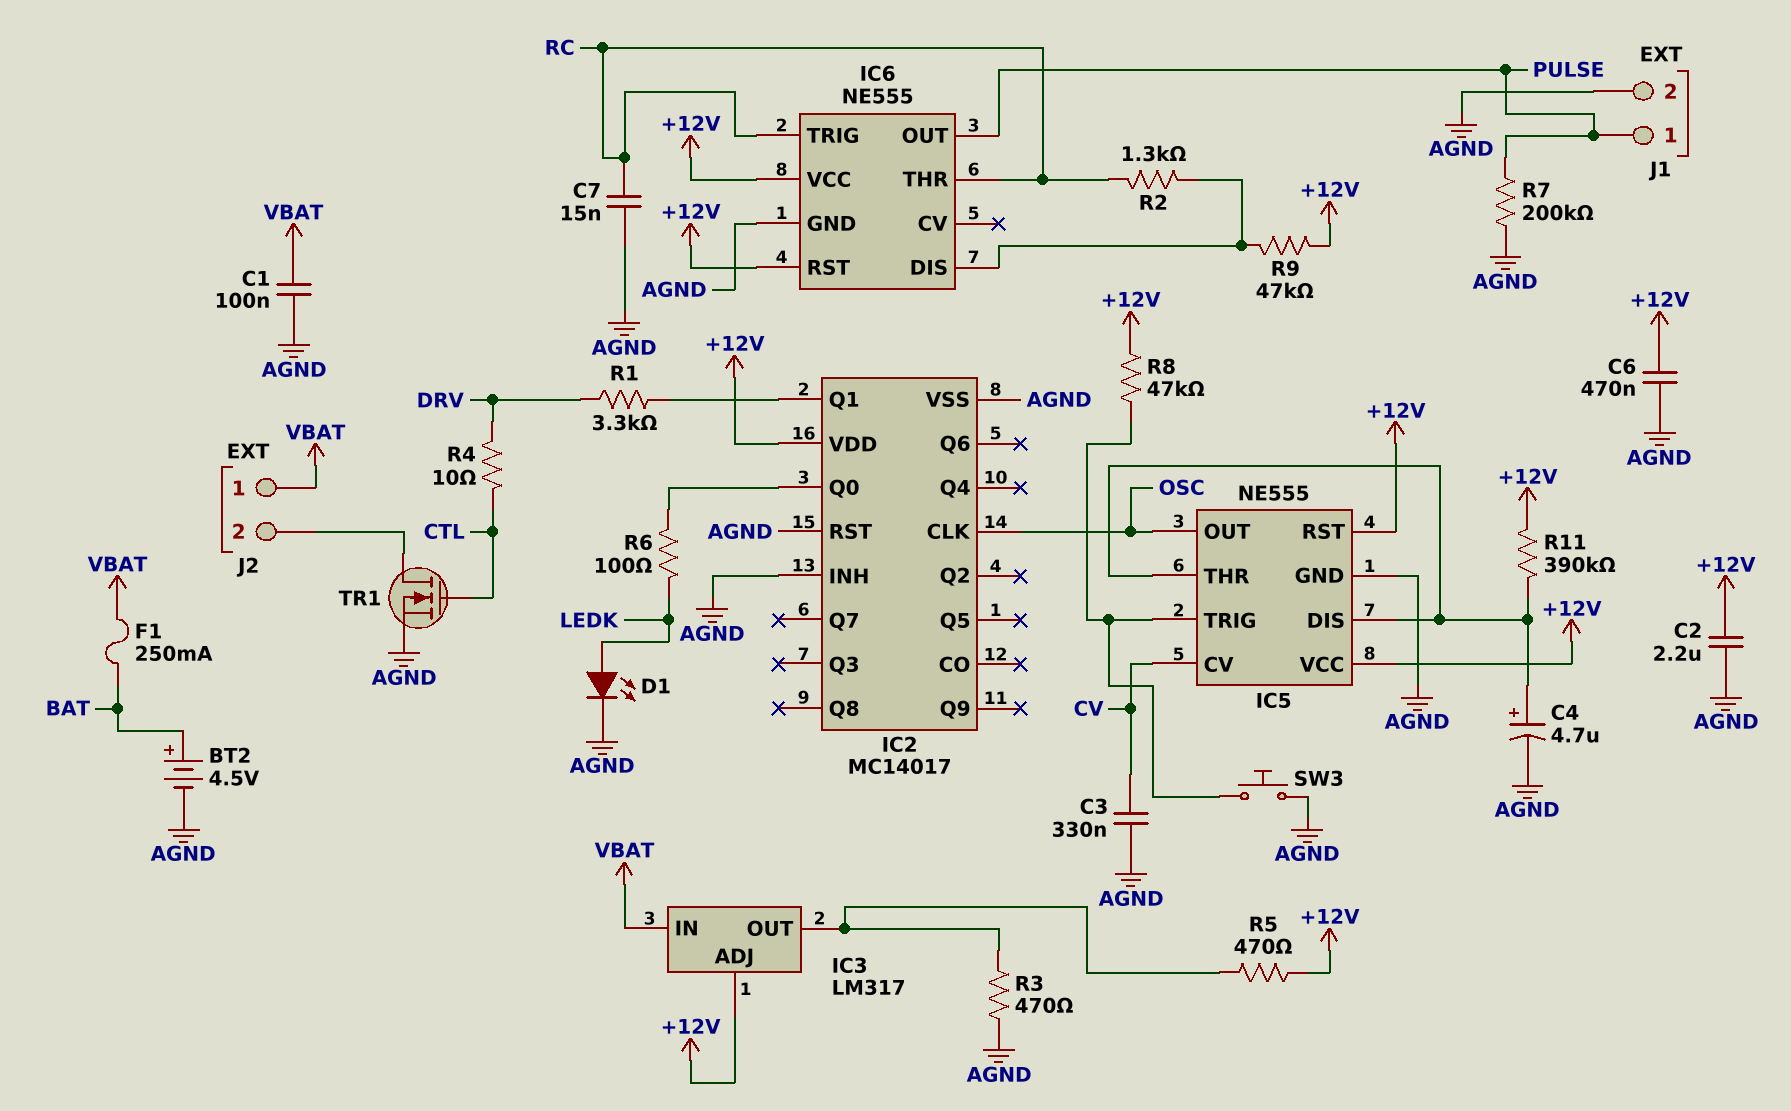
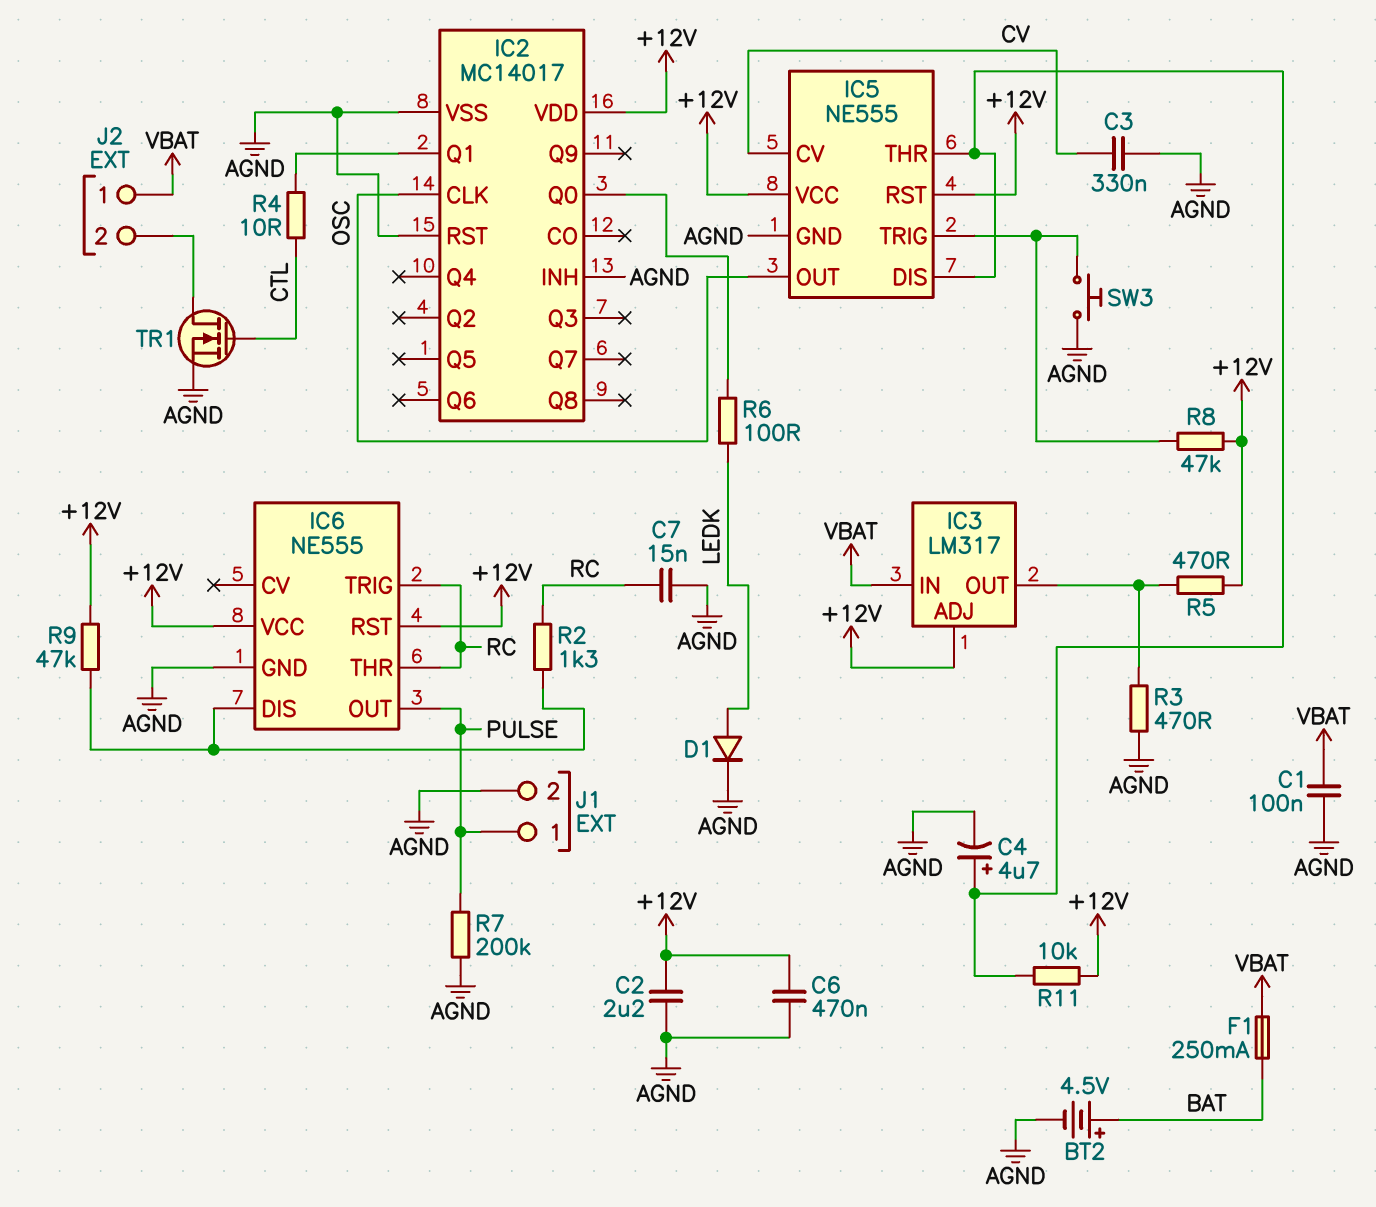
D1: LED (A LEDK, K AGND) -> diode (A LEDK, K AGND)
R1: 3.3k (DRV, IC2/Q1) -> none
R4: 10 (CTL, DRV) -> 10 (CTL, IC2/Q1)
R11: 390k (+12V, IC5/DIS) -> 10k (+12V, IC5/DIS)

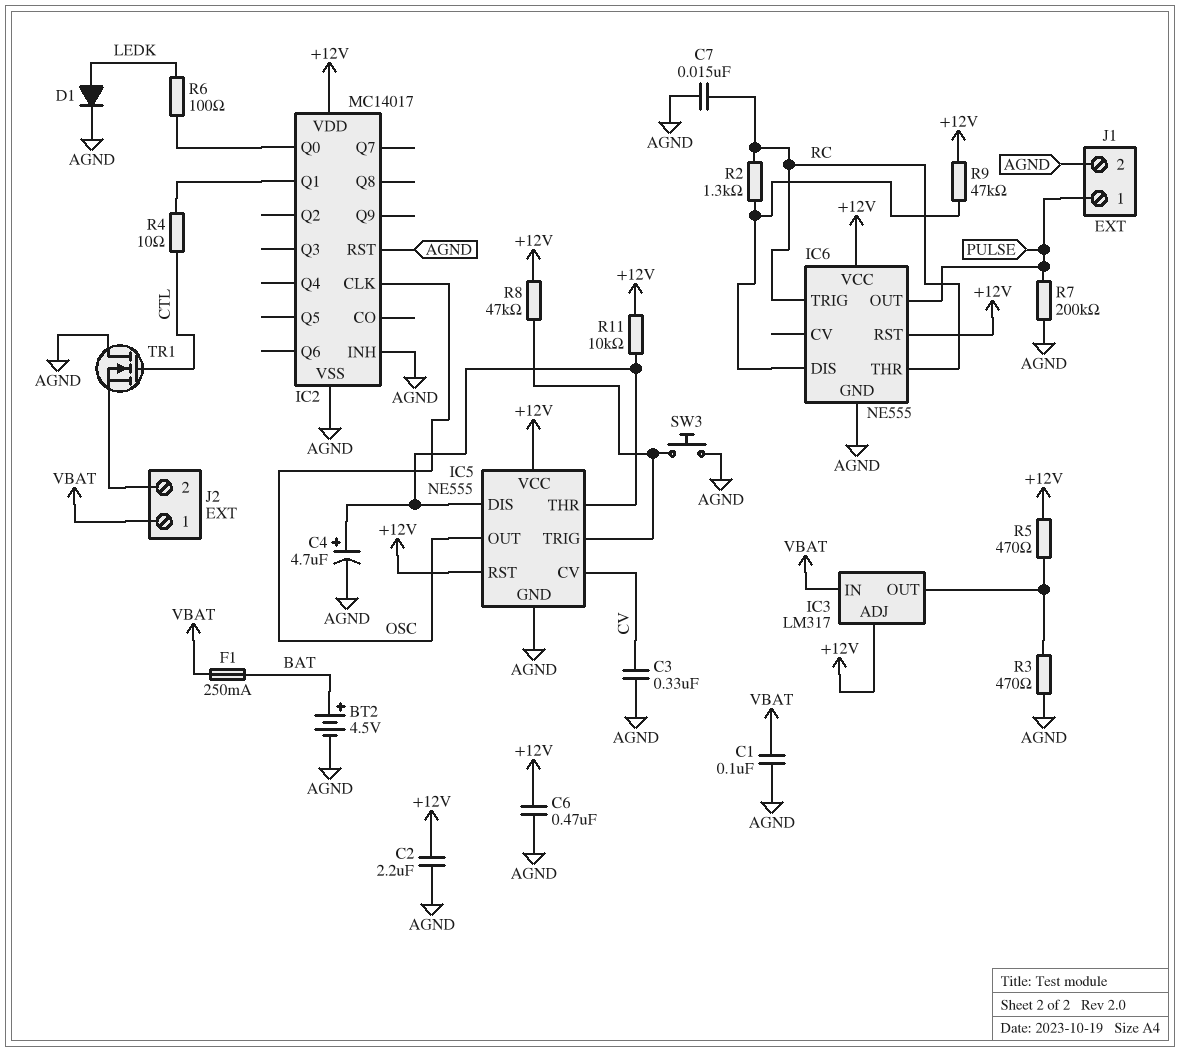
TR1: NMOS (G CTL, D J2/2, S AGND) -> NMOS (G CTL, D AGND, S J2/2)

